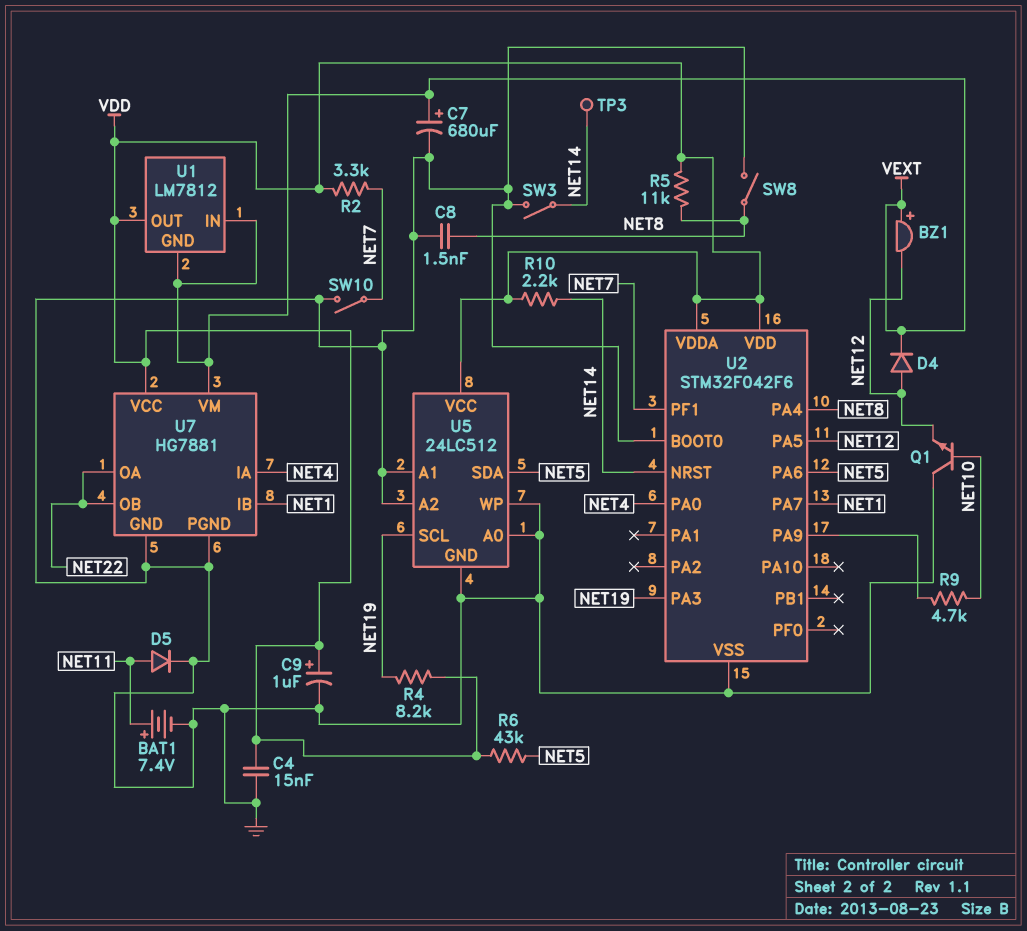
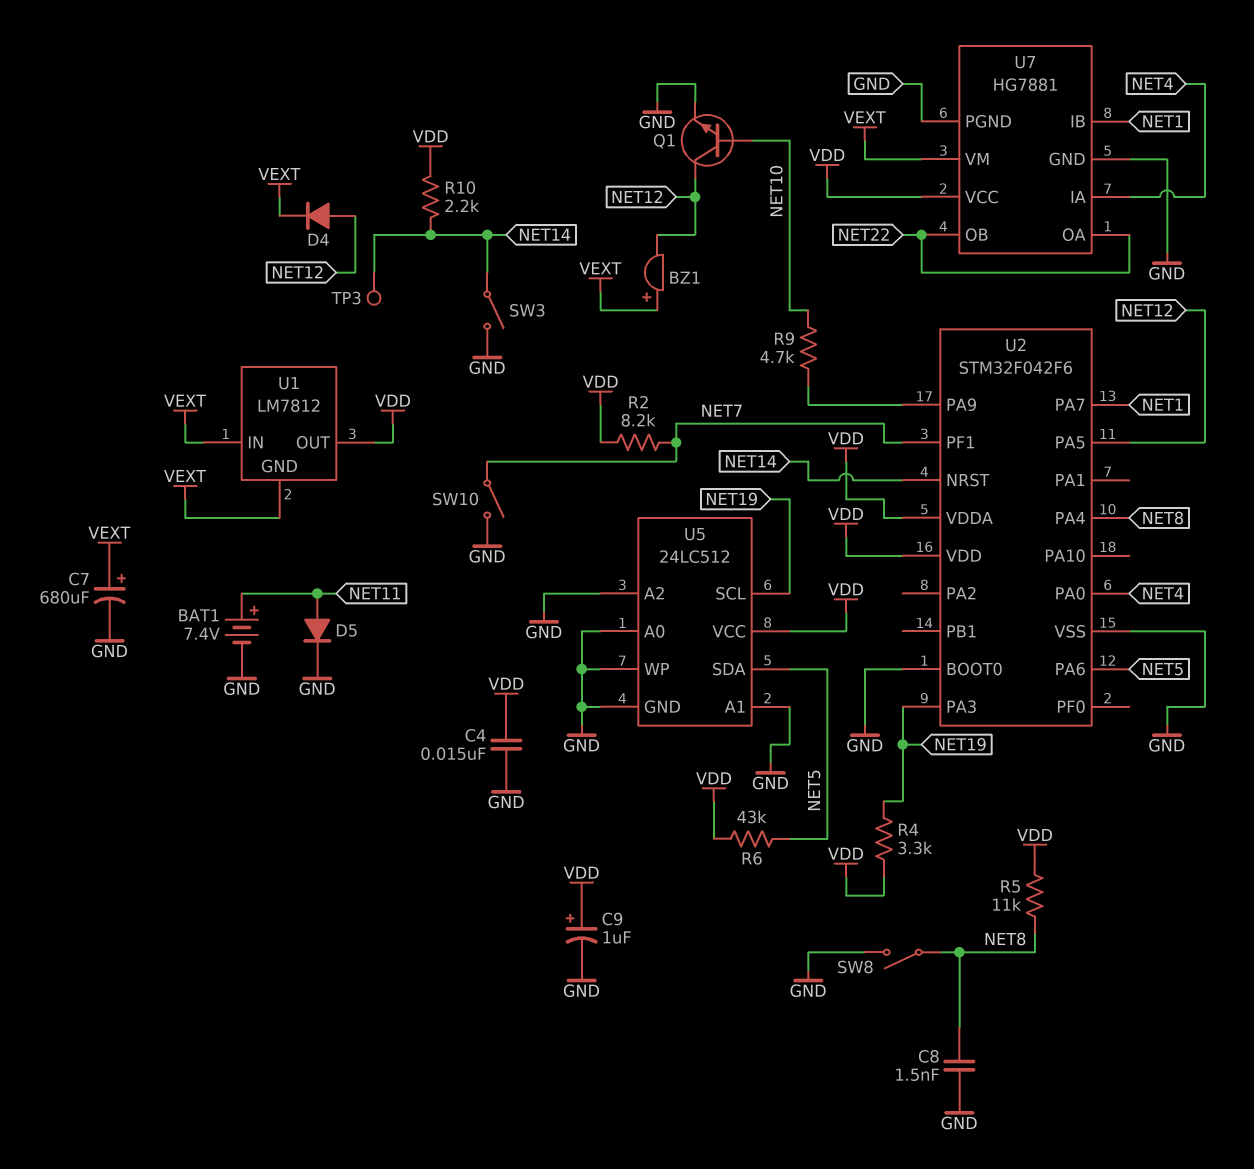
Q1: NPN (B NET10, C GND, E NET12) -> NPN (B NET10, C NET12, E GND)
R2: 3.3k (NET7, VDD) -> 8.2k (NET7, VDD)
R4: 8.2k (NET19, VDD) -> 3.3k (NET19, VDD)

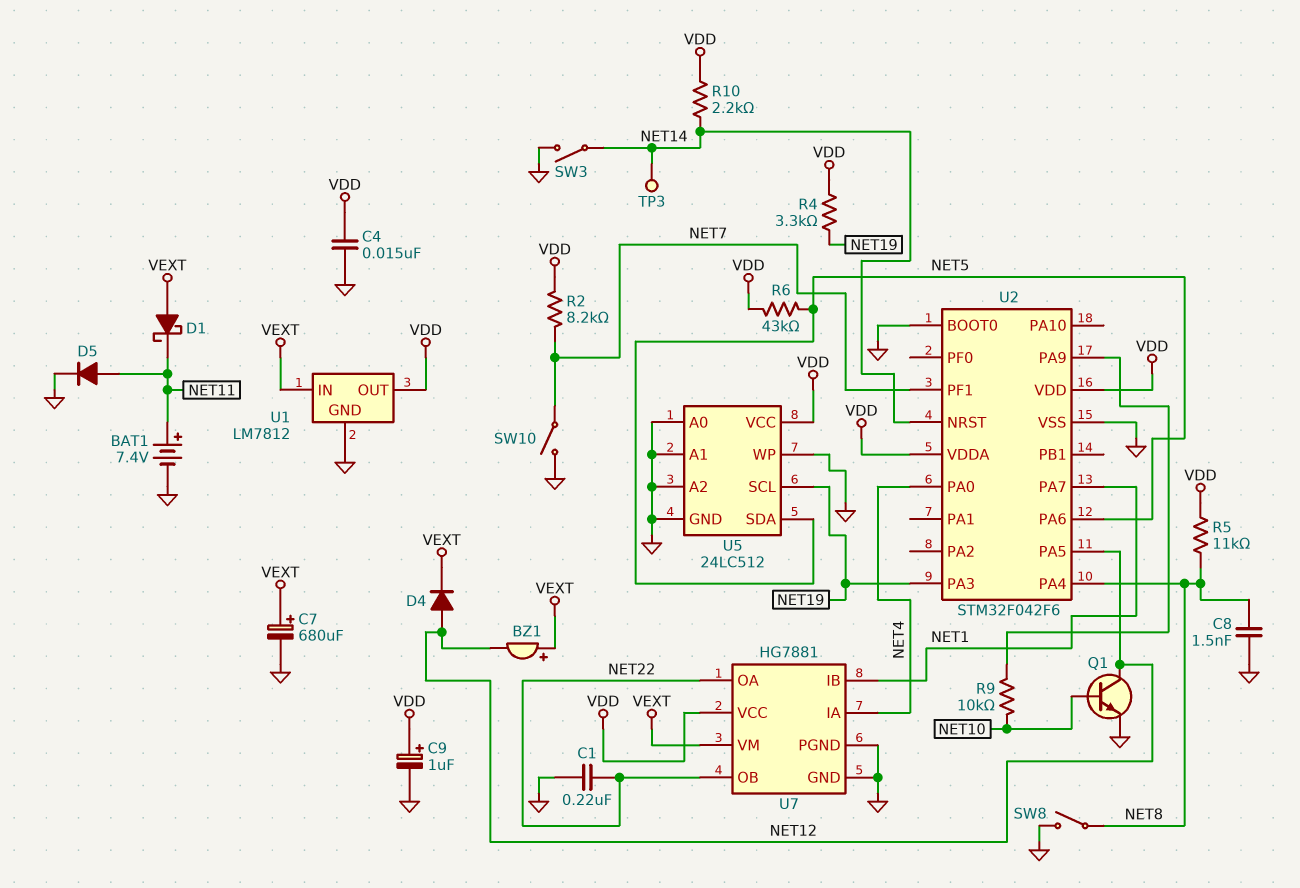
C1: none -> 220nF (GND, NET22)
D1: none -> schottky (A VEXT, K NET11)
R9: 4.7k (NET10, U2/PA9) -> 10k (NET10, U2/PA9)
U1 pin GND: VEXT -> GND

